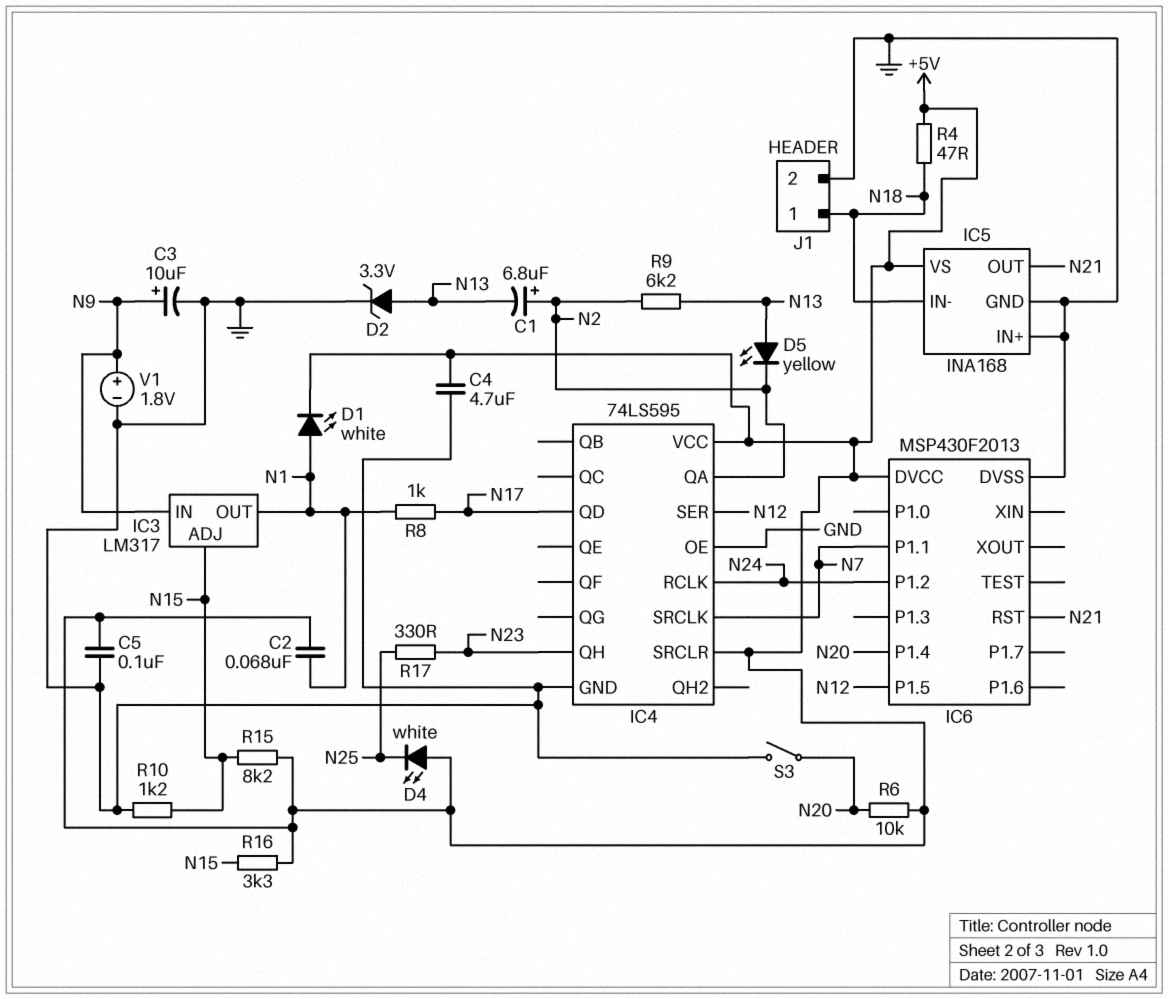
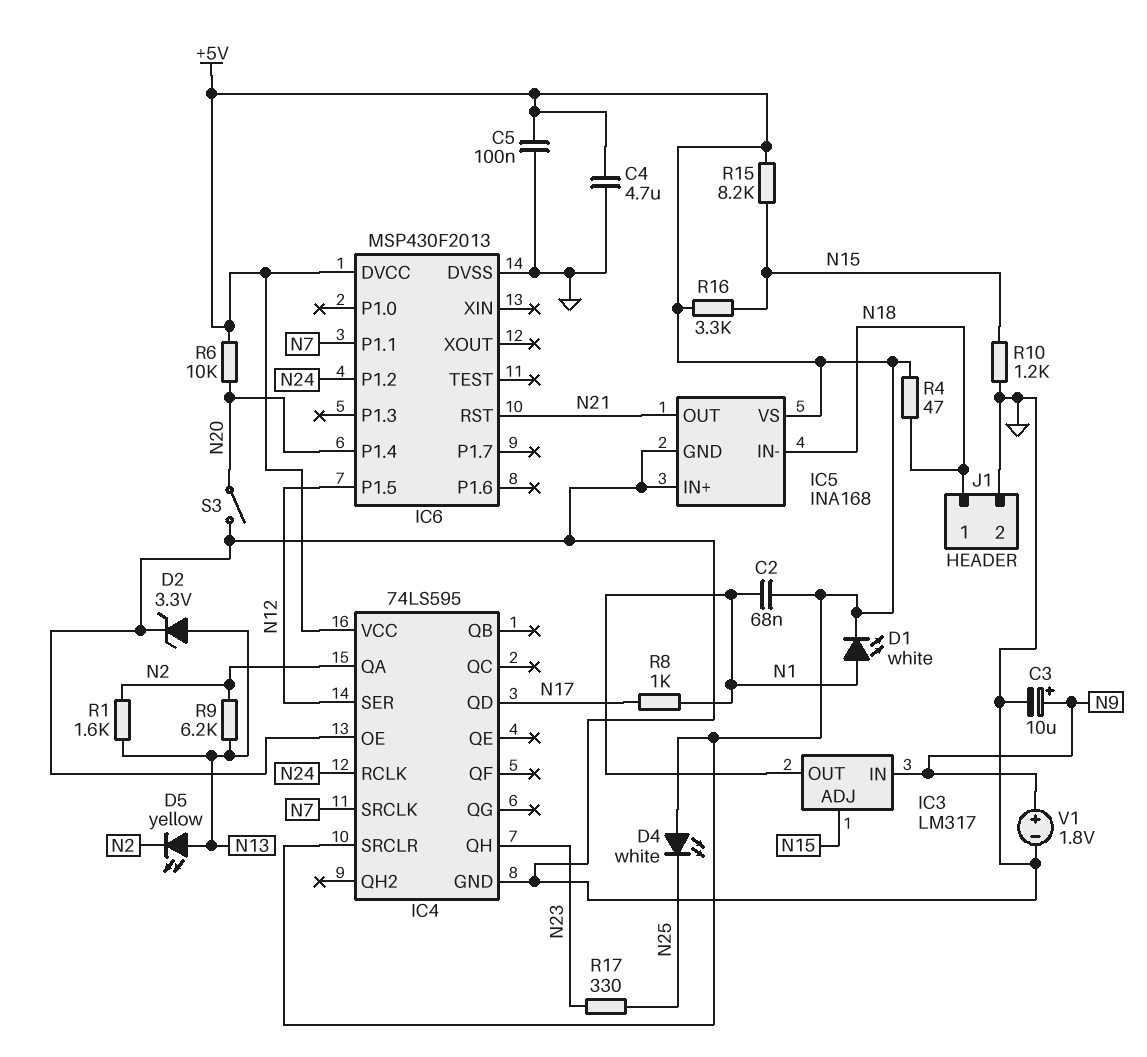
C1: 6.8uF (plus N2, minus N13) -> none
R1: none -> 1.6k (N2, N13)

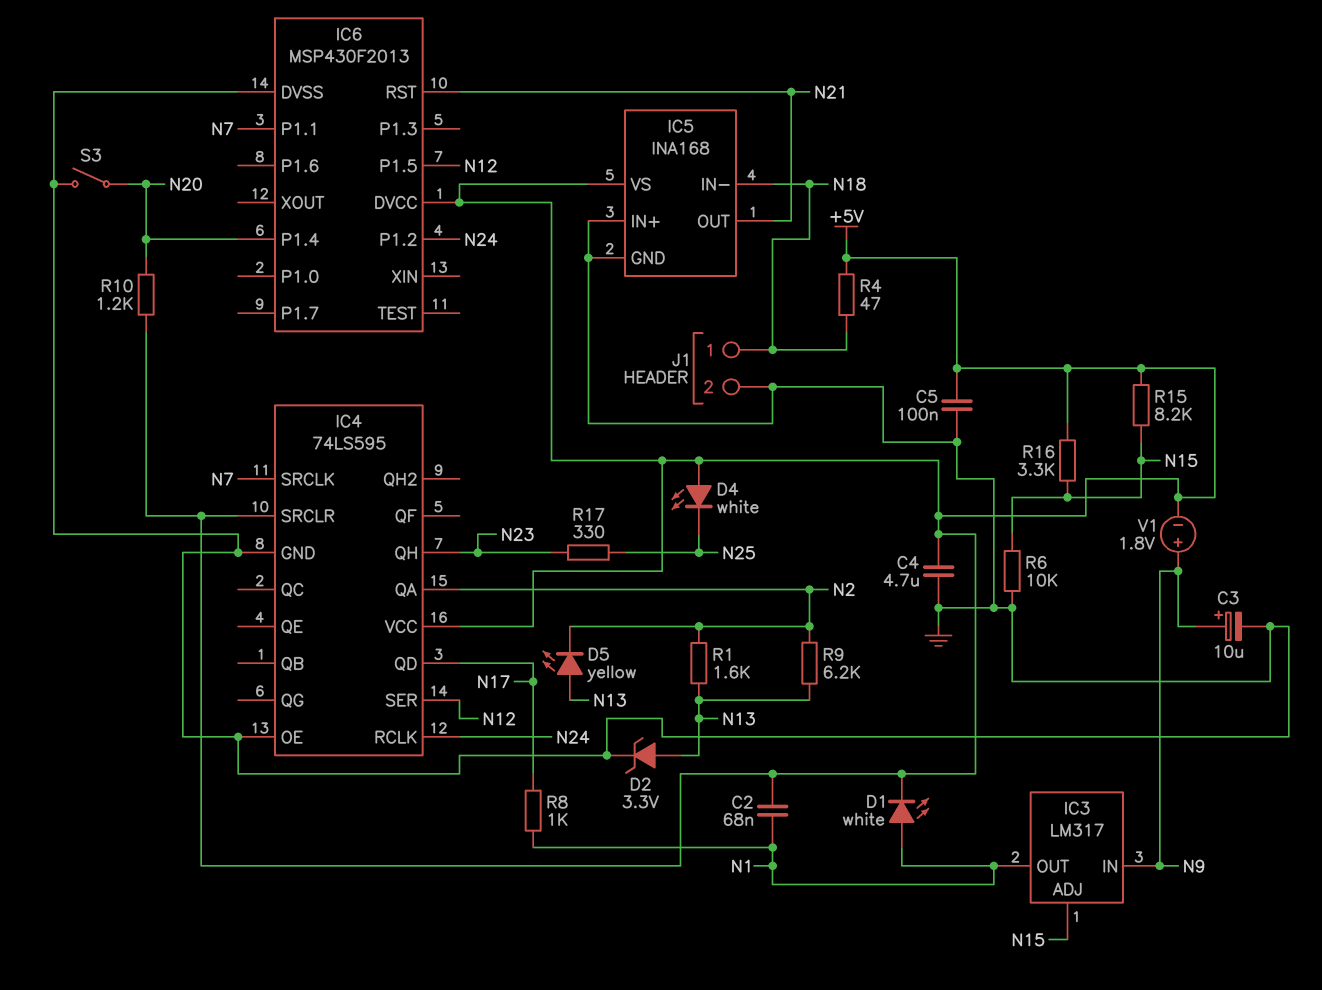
R6: 10k (+5V, N20) -> 10k (GND, N15)
R10: 1.2k (GND, N15) -> 1.2k (+5V, N20)
V1: 1.8V (plus N9, minus GND) -> 1.8V (plus N9, minus +5V)

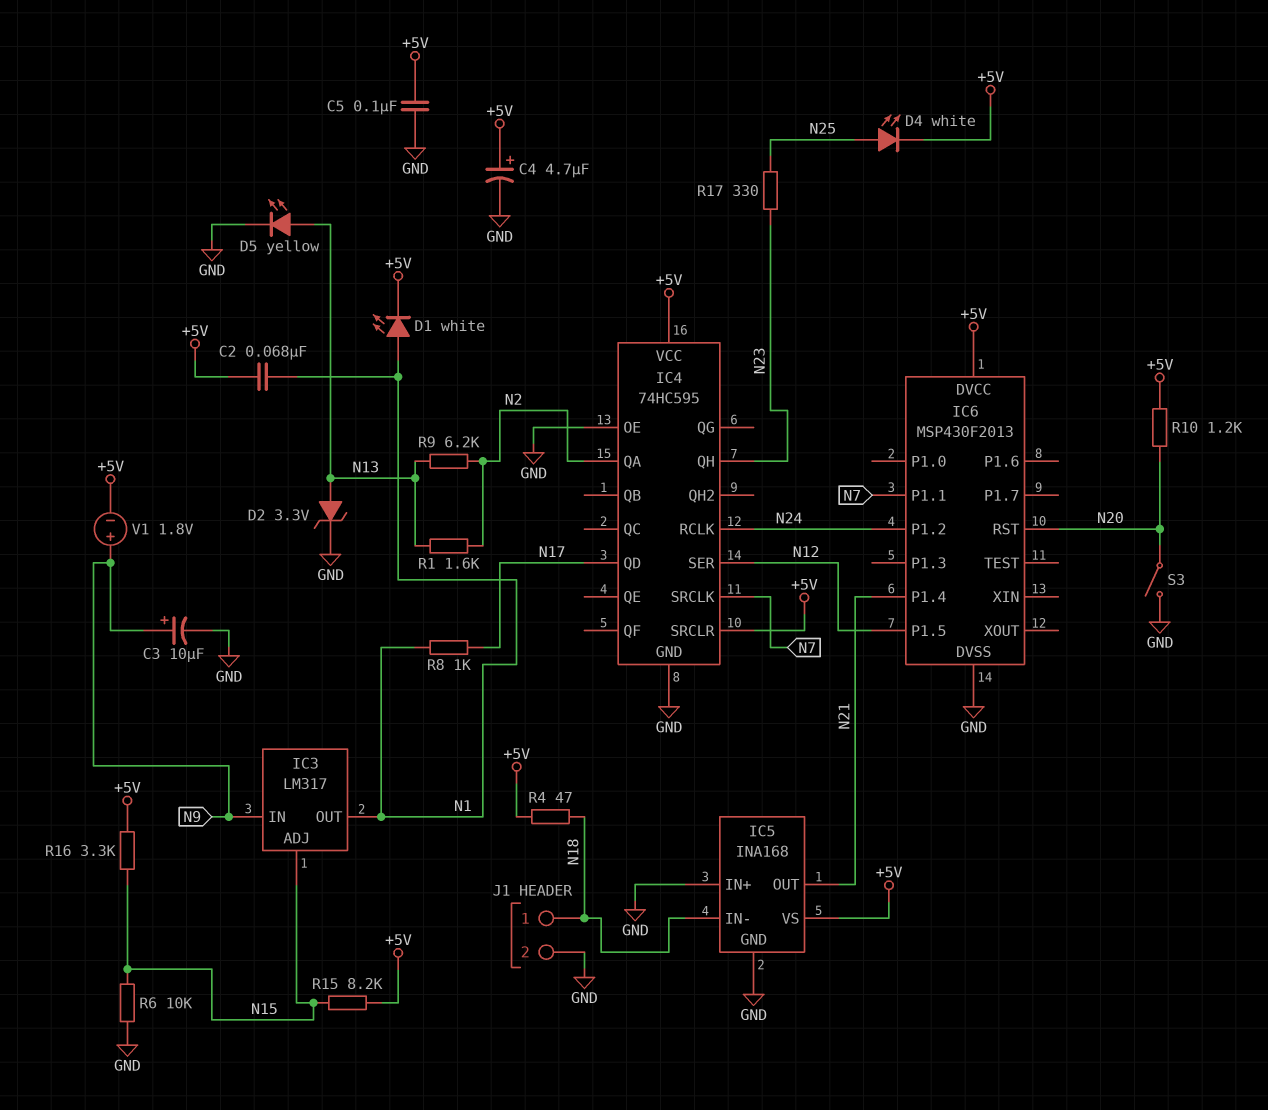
C4: 4.7uF (+5V, GND) -> 4.7uF (plus +5V, minus GND)
D4: LED white (A +5V, K N25) -> LED white (A N25, K +5V)
D5: LED yellow (A N13, K N2) -> LED yellow (A N13, K GND)
IC4: 74LS595 -> 74HC595
IC6 pin P1.4: N20 -> N21
IC6 pin RST: N21 -> N20

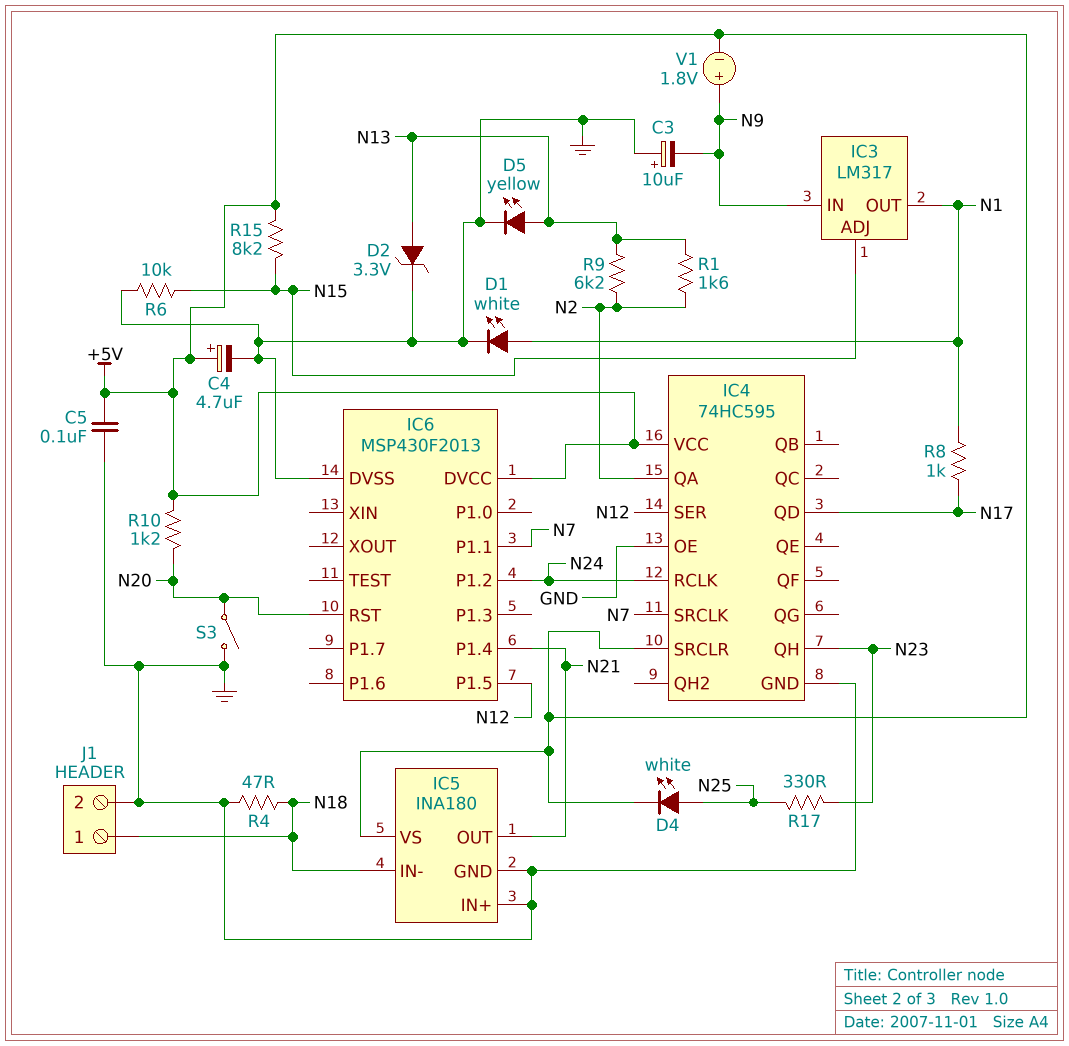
C2: 68nF (+5V, N1) -> none
C3: 10uF (plus N9, minus GND) -> 10uF (plus GND, minus N9)
D1: LED white (A N1, K +5V) -> LED white (A N1, K GND)
IC5: INA168 -> INA180
R4: 47 (+5V, N18) -> 47 (GND, N18)
R16: 3.3k (+5V, N15) -> none

